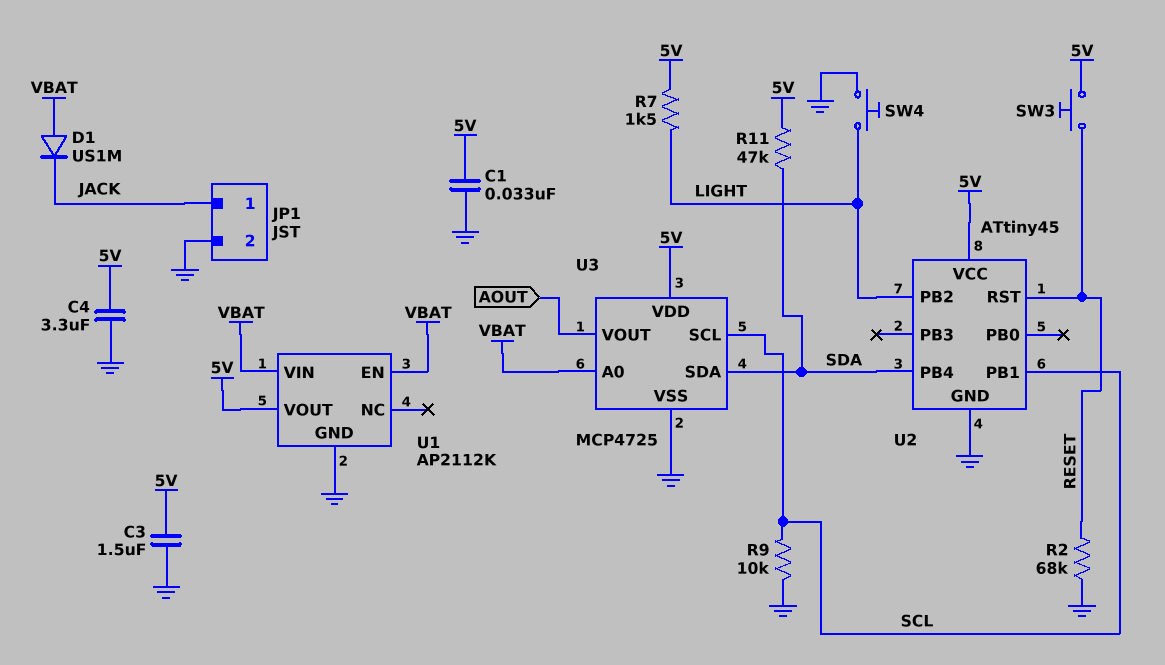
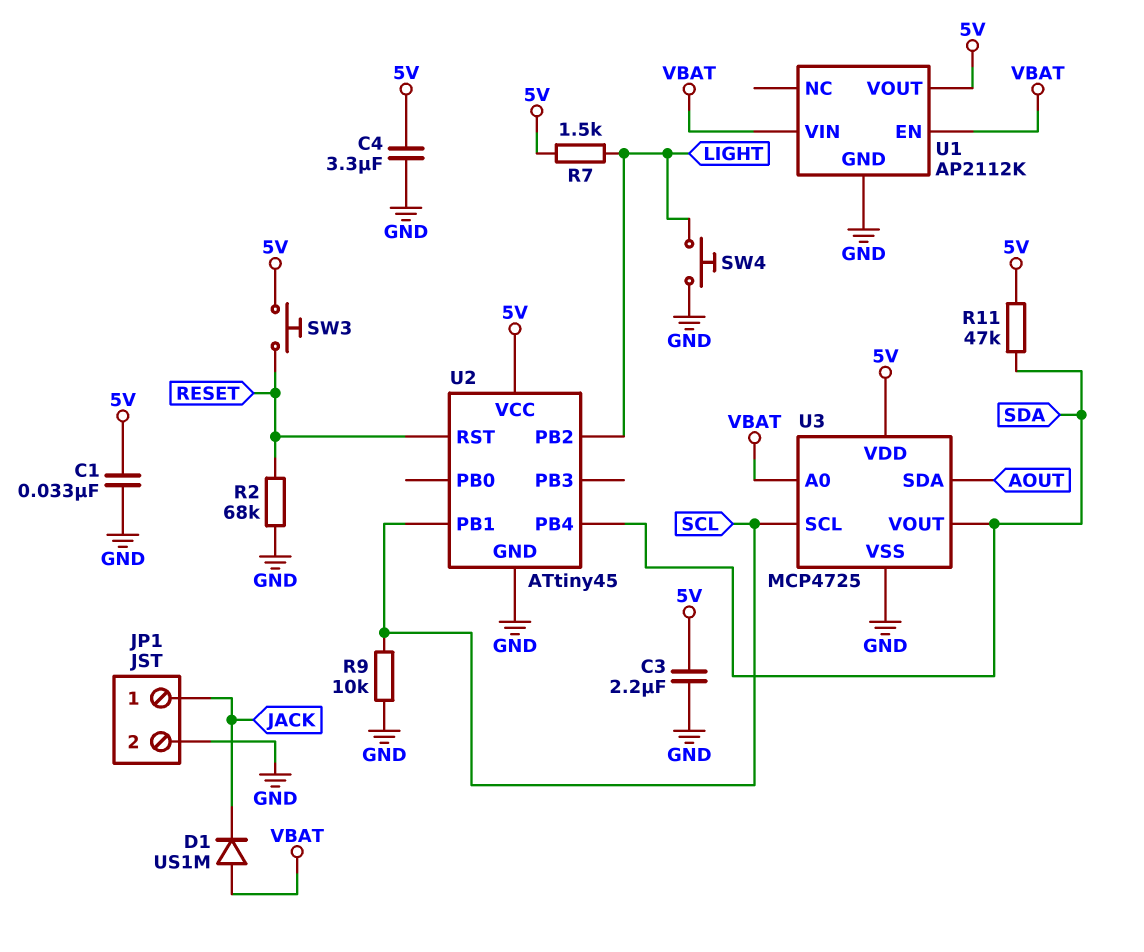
C3: 1.5uF (5V, GND) -> 2.2uF (5V, GND)
U3 pin SDA: SDA -> AOUT
U3 pin VOUT: AOUT -> SDA

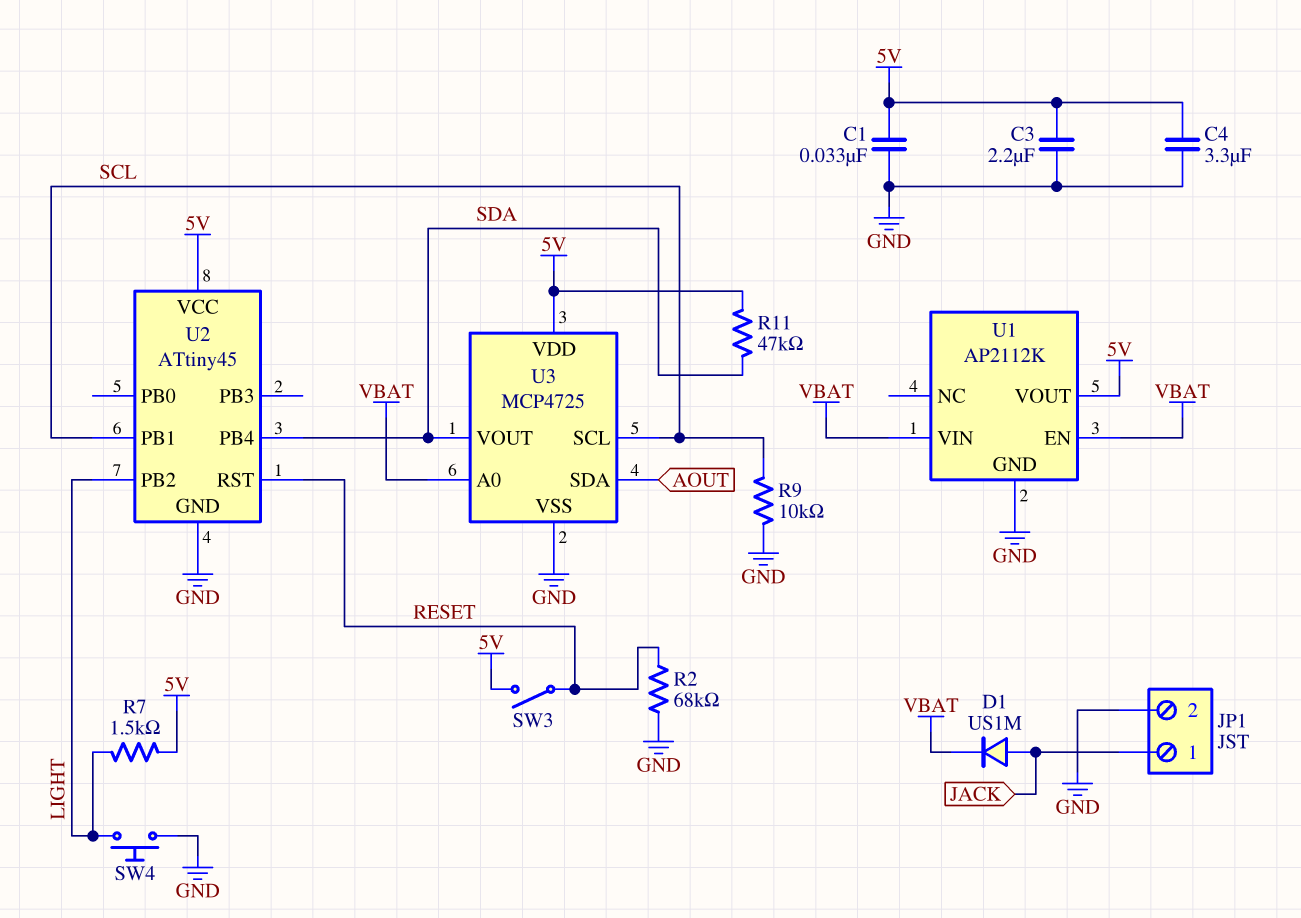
D1: diode US1M (A VBAT, K JACK) -> diode US1M (A JACK, K VBAT)
SW3: button (5V, RESET) -> switch (5V, RESET)

